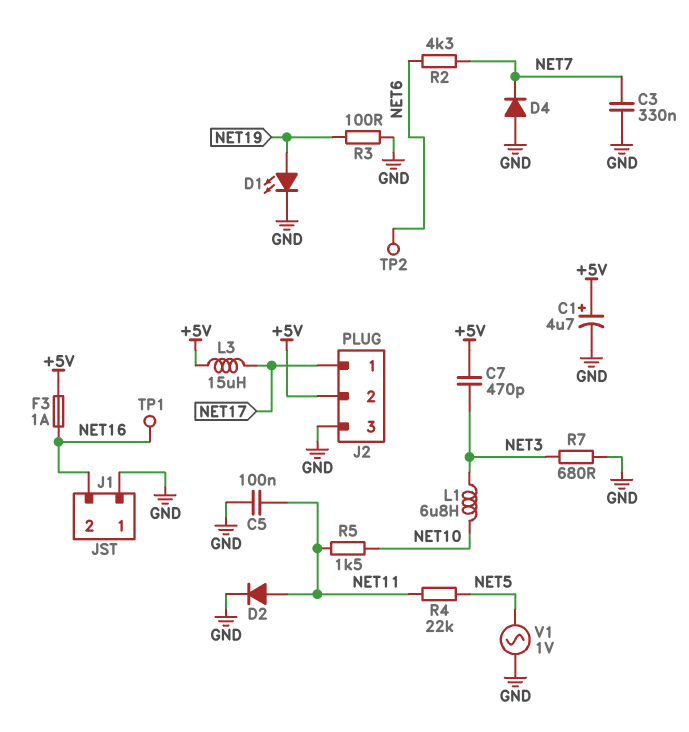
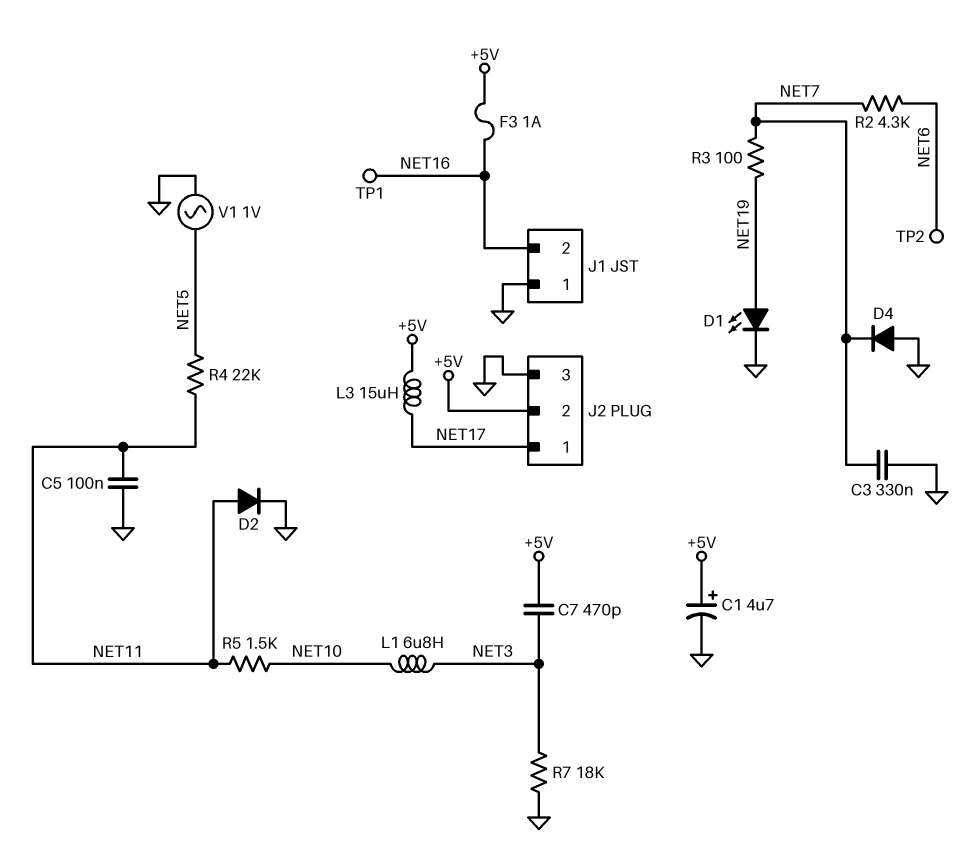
R3: 100 (GND, NET19) -> 100 (NET7, NET19)
R7: 680 (GND, NET3) -> 18k (GND, NET3)

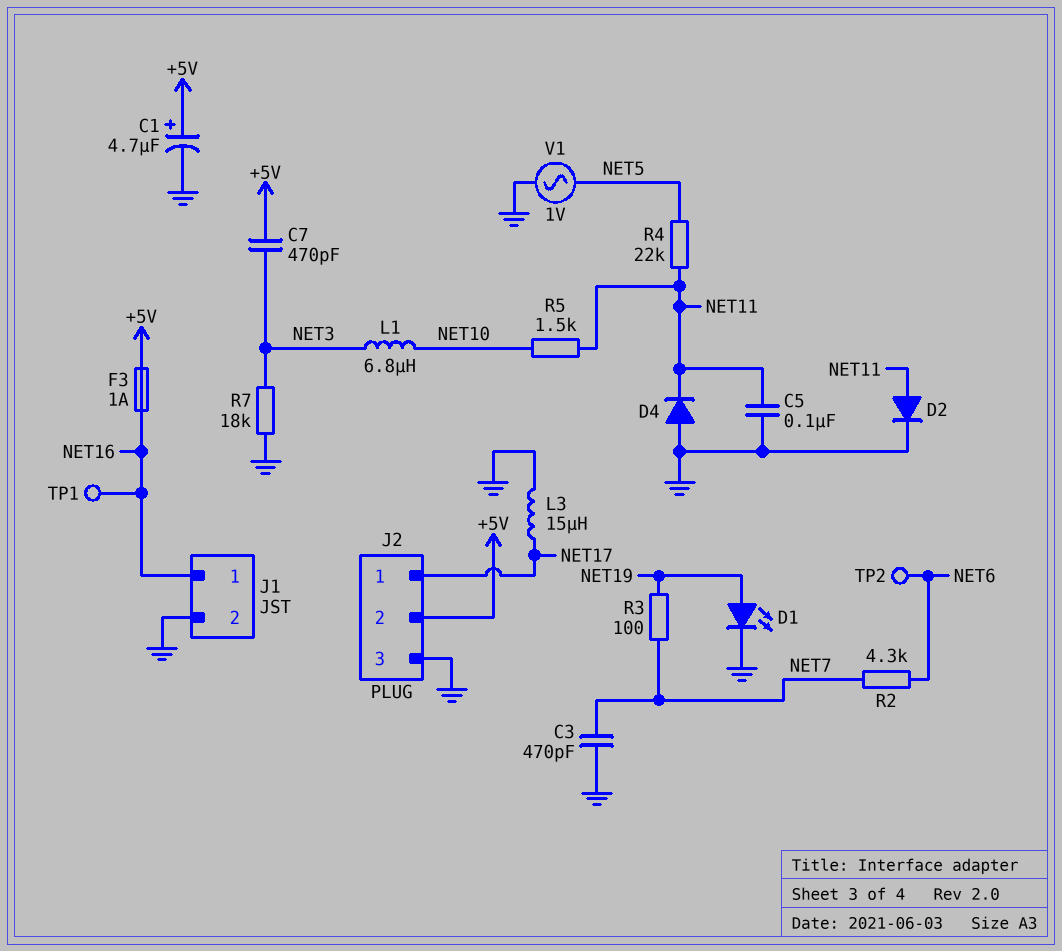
C3: 330nF (GND, NET7) -> 470pF (GND, NET7)
D4: diode (A GND, K NET7) -> diode (A GND, K NET11)
J1 pin 1: GND -> NET16
J1 pin 2: NET16 -> GND
L3: 15uH (+5V, NET17) -> 15uH (GND, NET17)

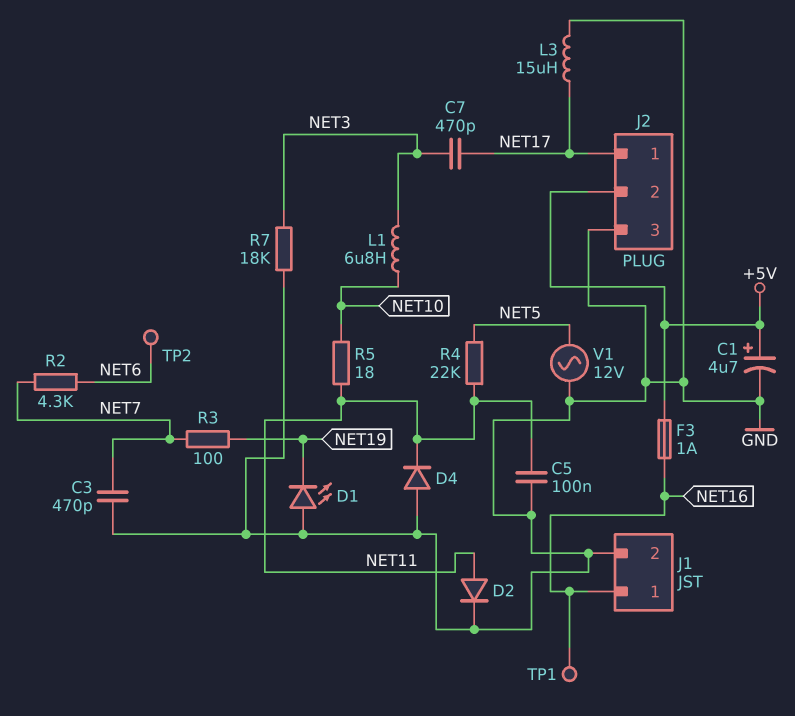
C7: 470pF (+5V, NET3) -> 470pF (NET3, NET17)
D1: LED (A NET19, K GND) -> LED (A GND, K NET19)
R5: 1.5k (NET10, NET11) -> 18 (NET10, NET11)
V1: AC 1V (GND, NET5) -> AC 12V (GND, NET5)

